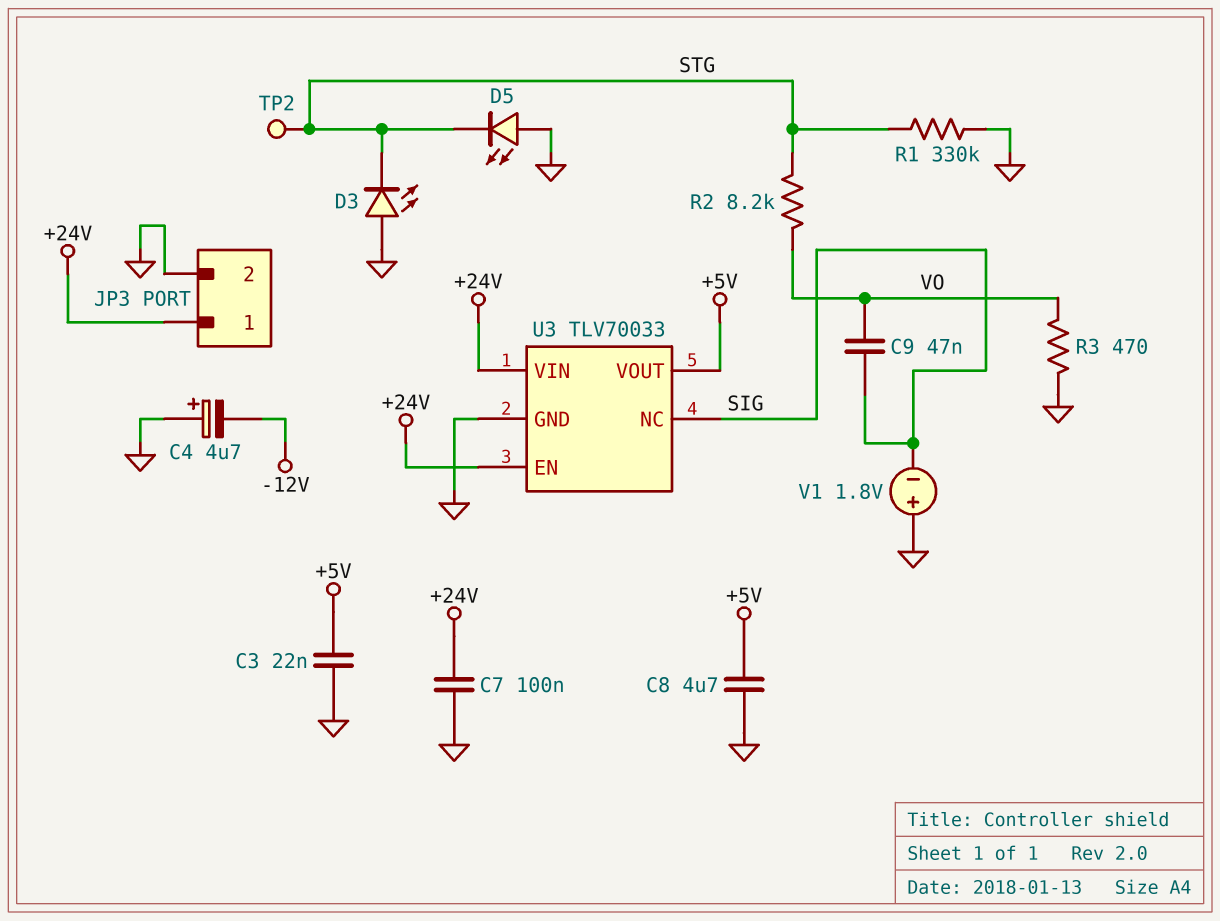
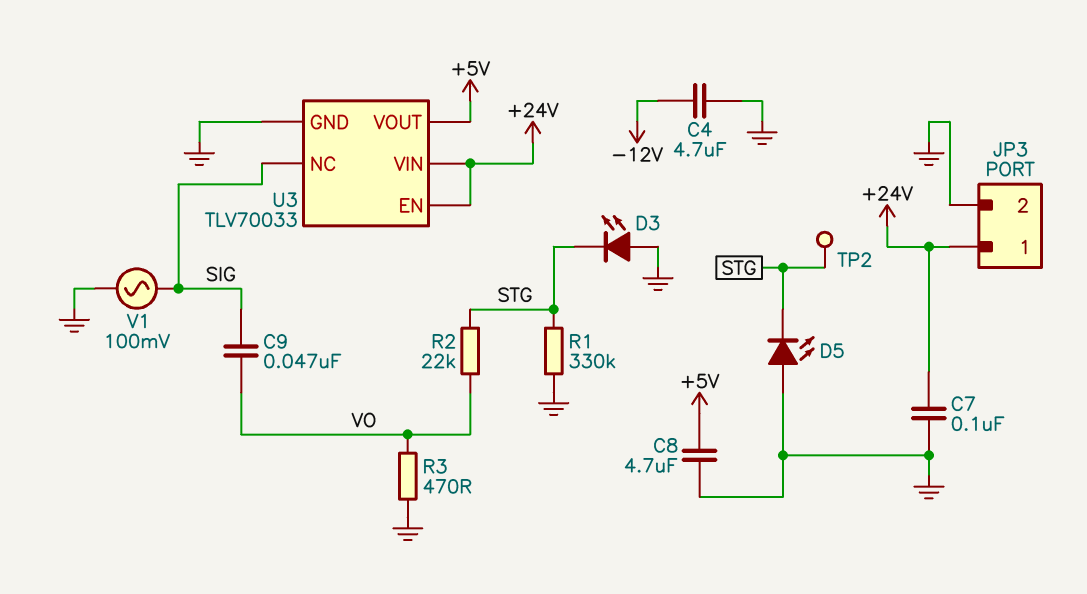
C3: 22nF (+5V, GND) -> none
C4: 4.7uF (plus GND, minus -12V) -> 4.7uF (-12V, GND)
R2: 8.2k (STG, VO) -> 22k (STG, VO)
V1: 1.8V (plus GND, minus SIG) -> AC 100mV (GND, SIG)

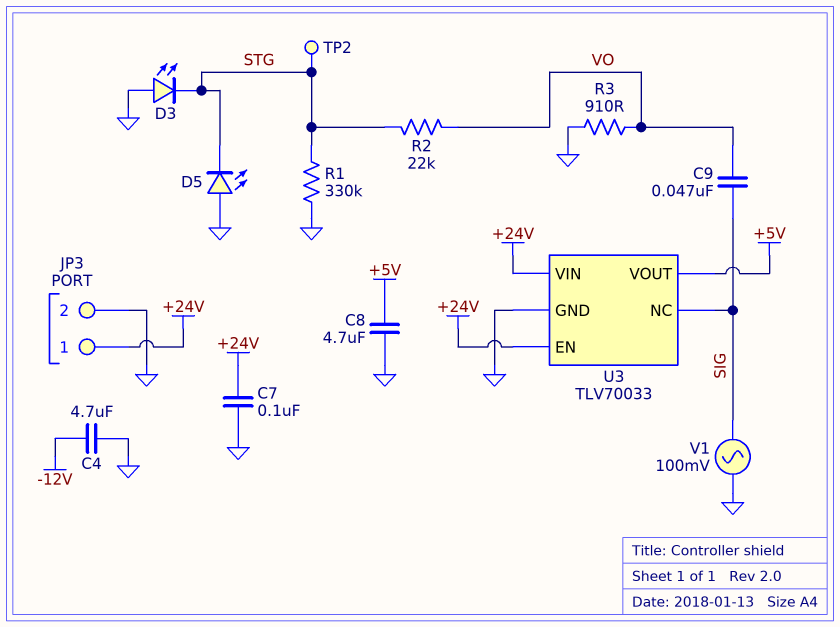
R3: 470 (GND, VO) -> 910 (GND, VO)

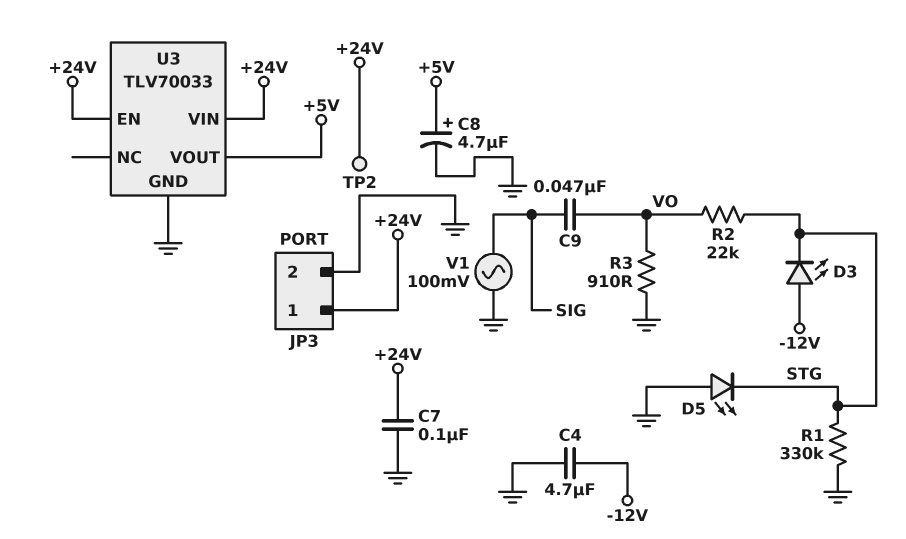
C8: 4.7uF (+5V, GND) -> 4.7uF (plus +5V, minus GND)
D3: LED (A GND, K STG) -> LED (A -12V, K STG)
TP2: test point (STG) -> test point (+24V)
U3 pin NC: SIG -> none

